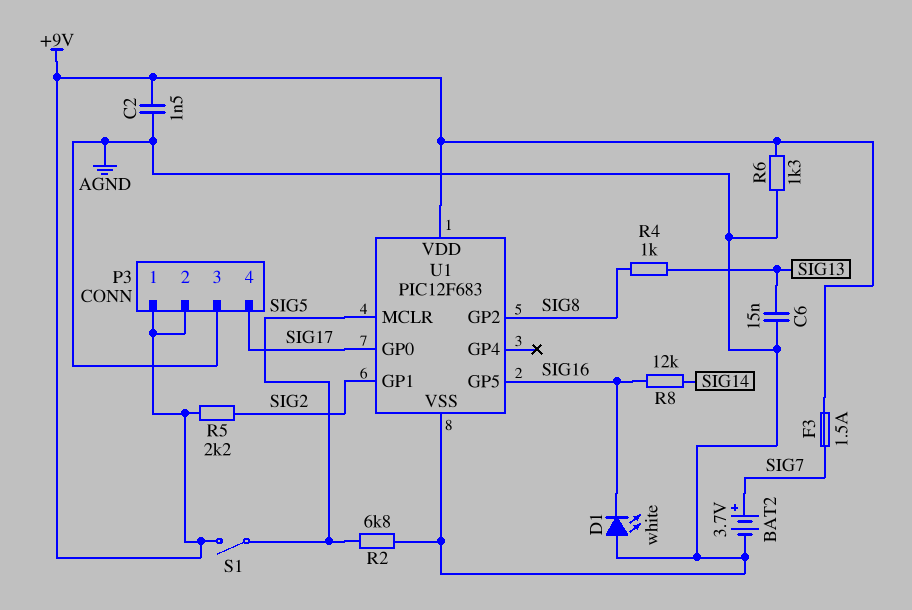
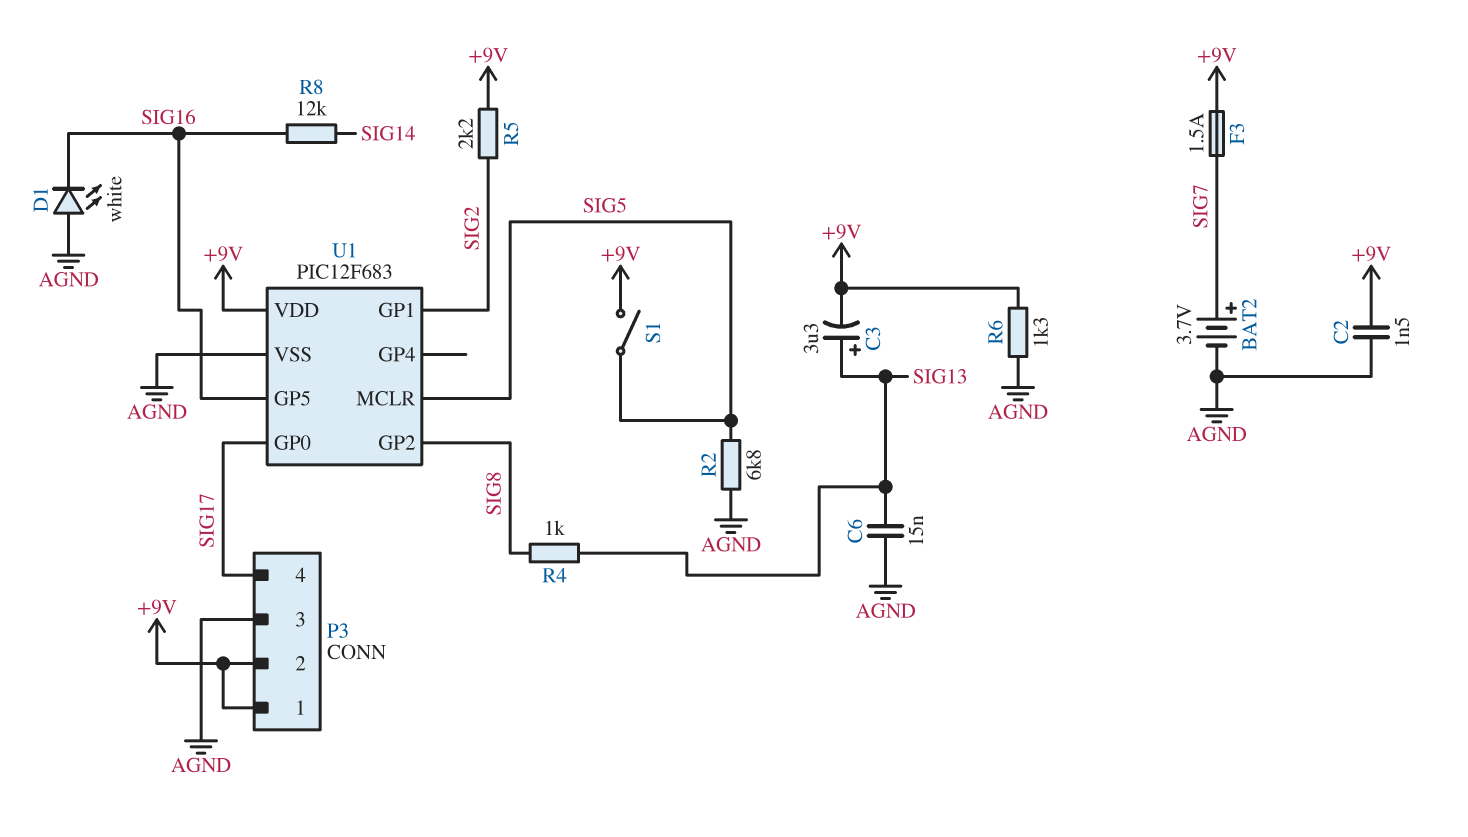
C3: none -> 3.3uF (plus SIG13, minus +9V)

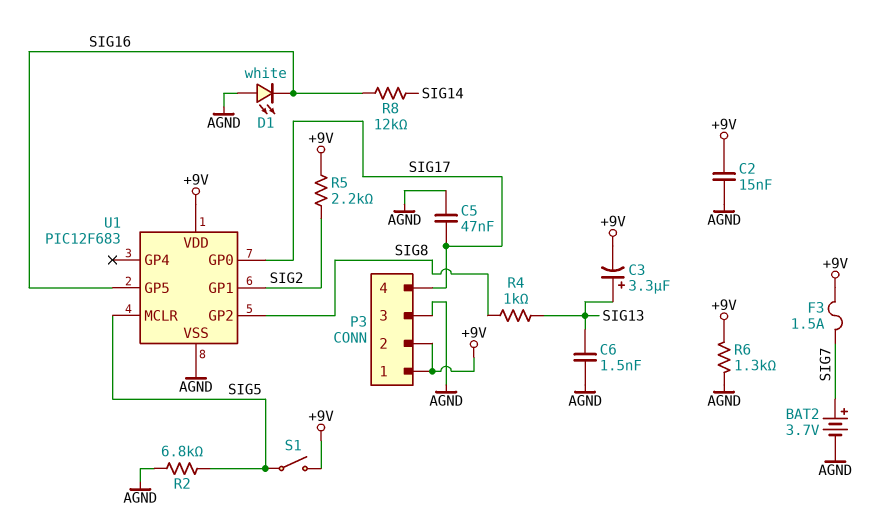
C2: 1.5nF (+9V, AGND) -> 15nF (+9V, AGND)
C5: none -> 47nF (AGND, SIG17)
C6: 15nF (AGND, SIG13) -> 1.5nF (AGND, SIG13)

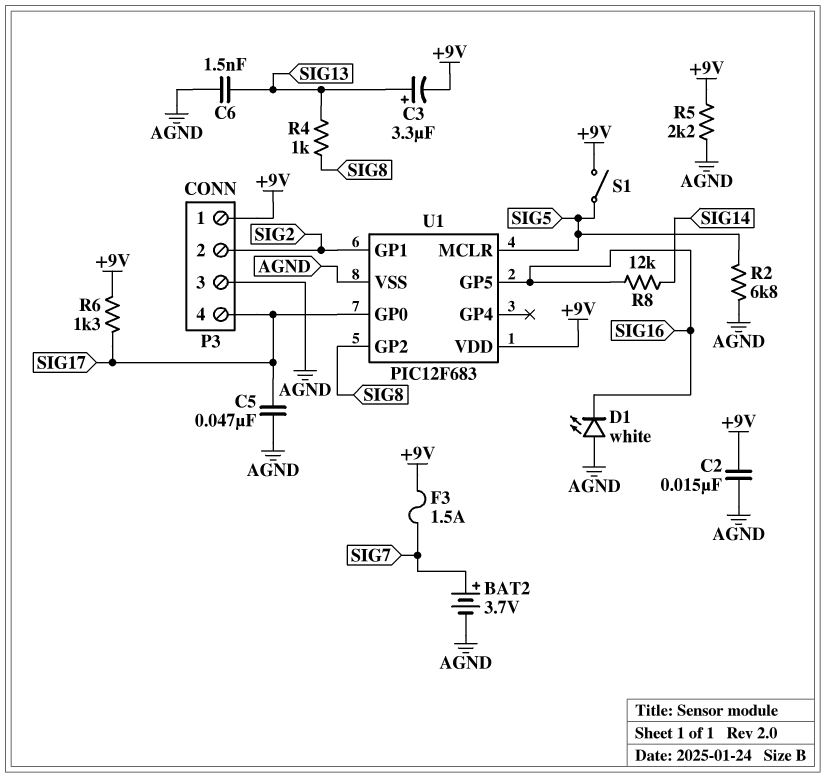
P3 pin 2: +9V -> SIG2
R5: 2.2k (+9V, SIG2) -> 2.2k (+9V, AGND)
R6: 1.3k (+9V, AGND) -> 1.3k (+9V, SIG17)

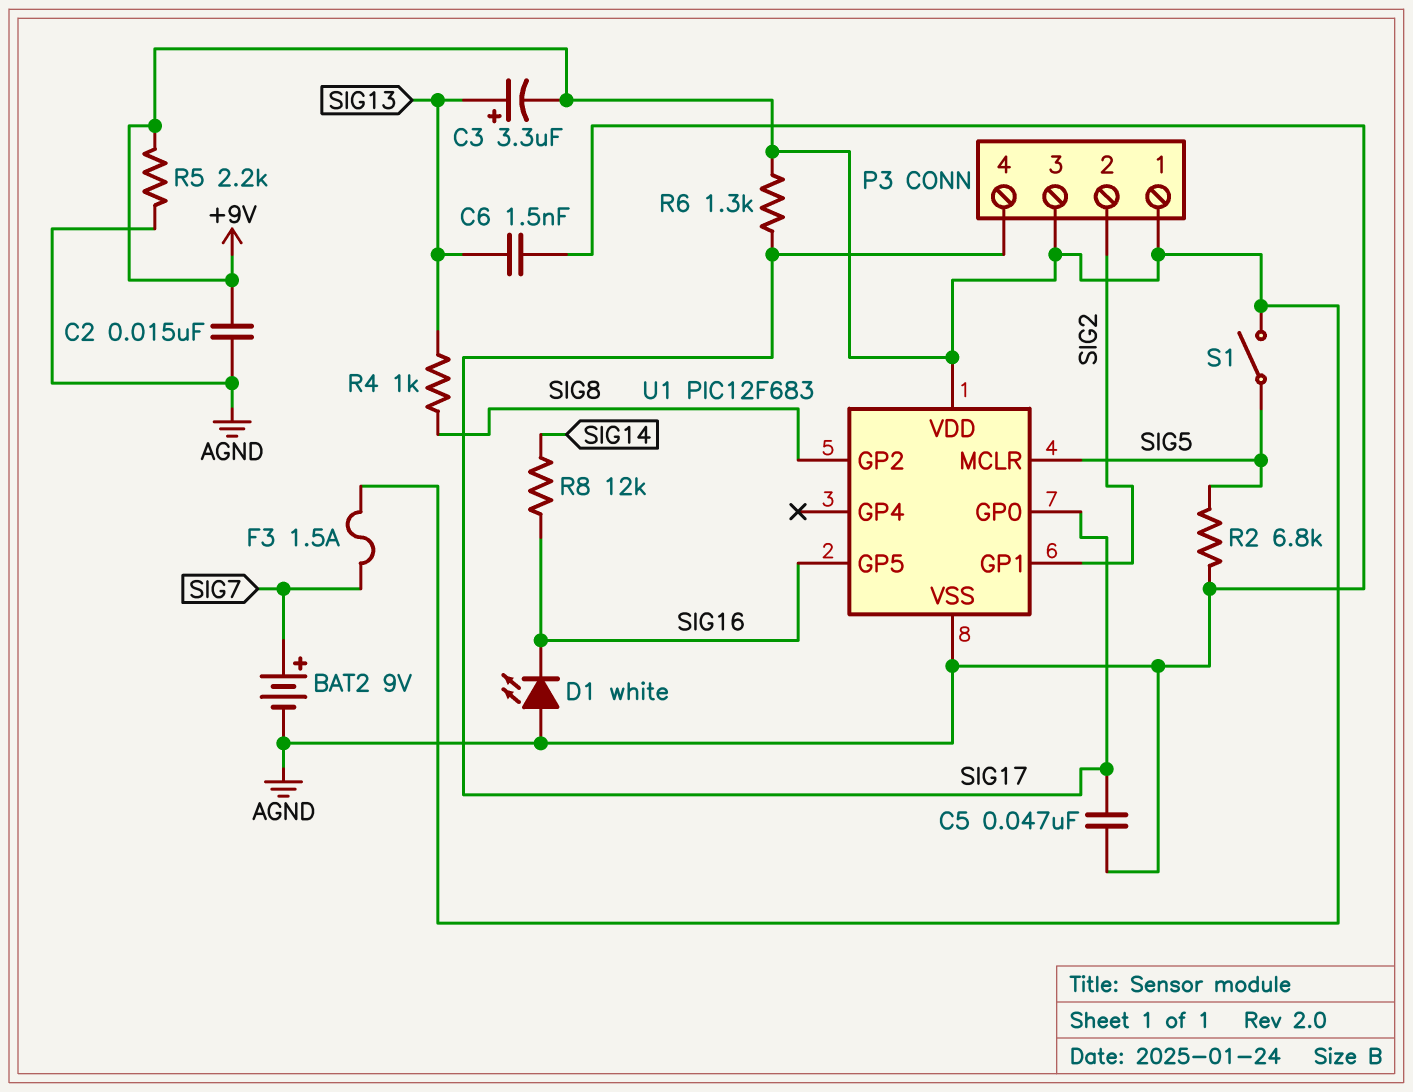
BAT2: 3.7V (plus SIG7, minus AGND) -> 9V (plus SIG7, minus AGND)
P3 pin 3: AGND -> +9V

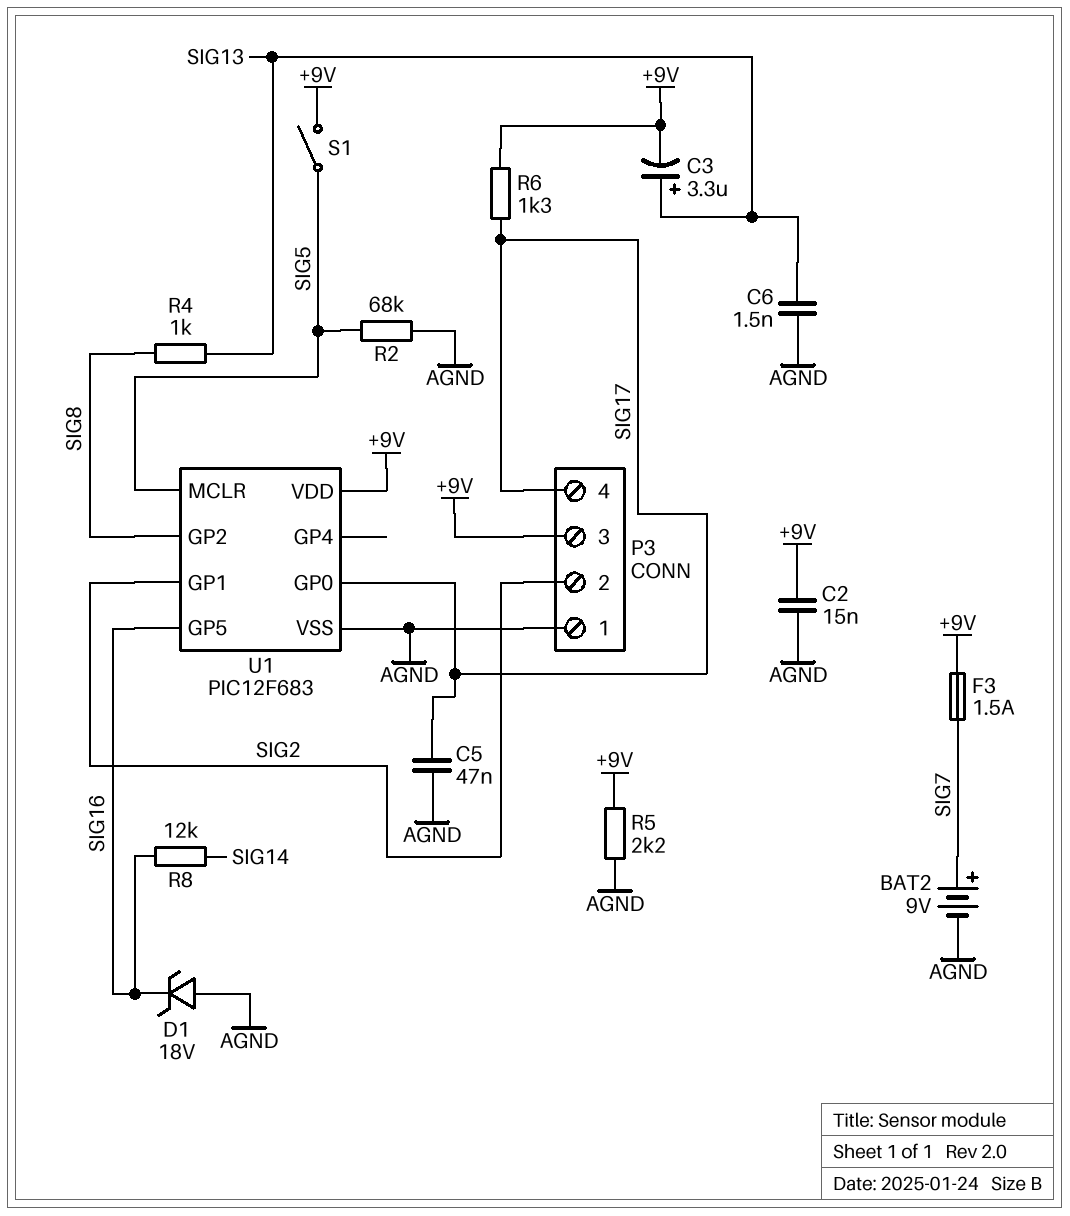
D1: LED white (A AGND, K SIG16) -> zener 18V (A AGND, K SIG16)
P3 pin 1: +9V -> AGND
R2: 6.8k (AGND, SIG5) -> 68k (AGND, SIG5)

